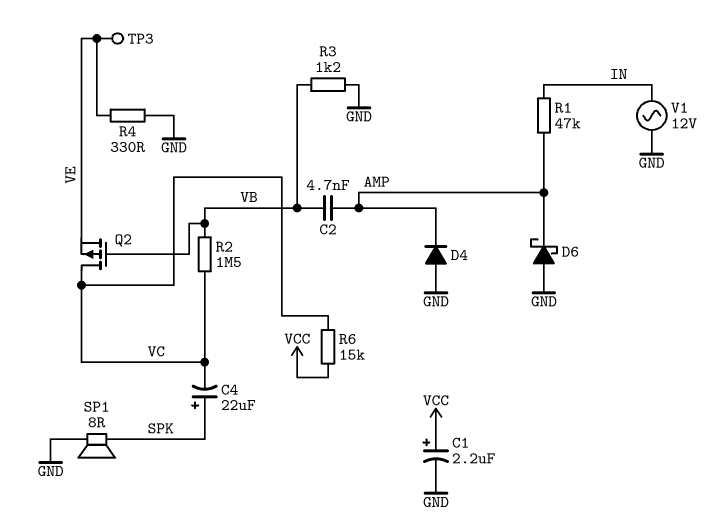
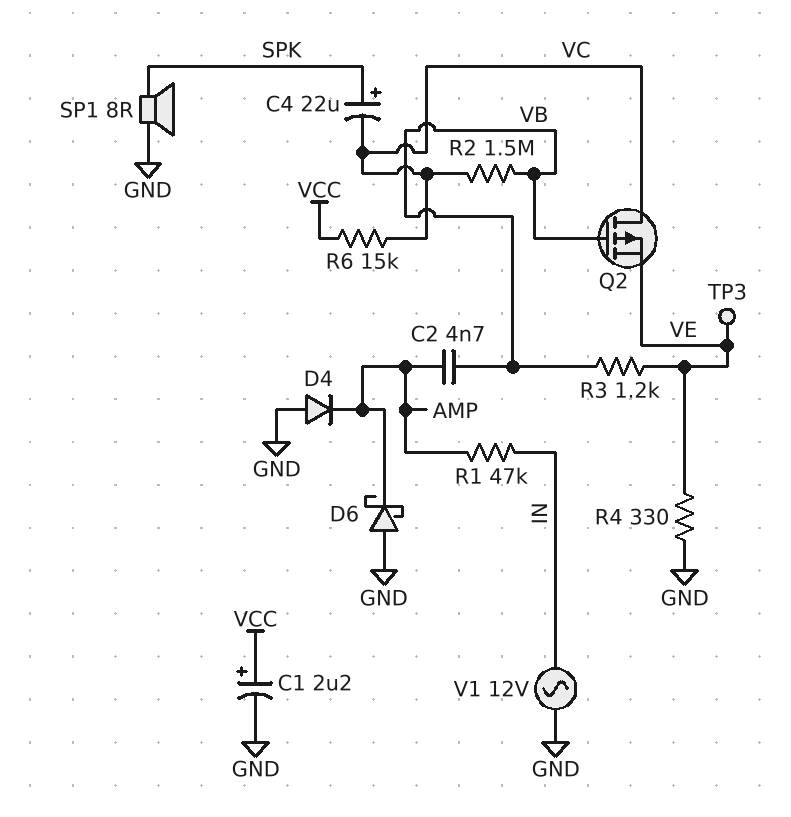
R3: 1.2k (GND, VB) -> 1.2k (VB, VE)

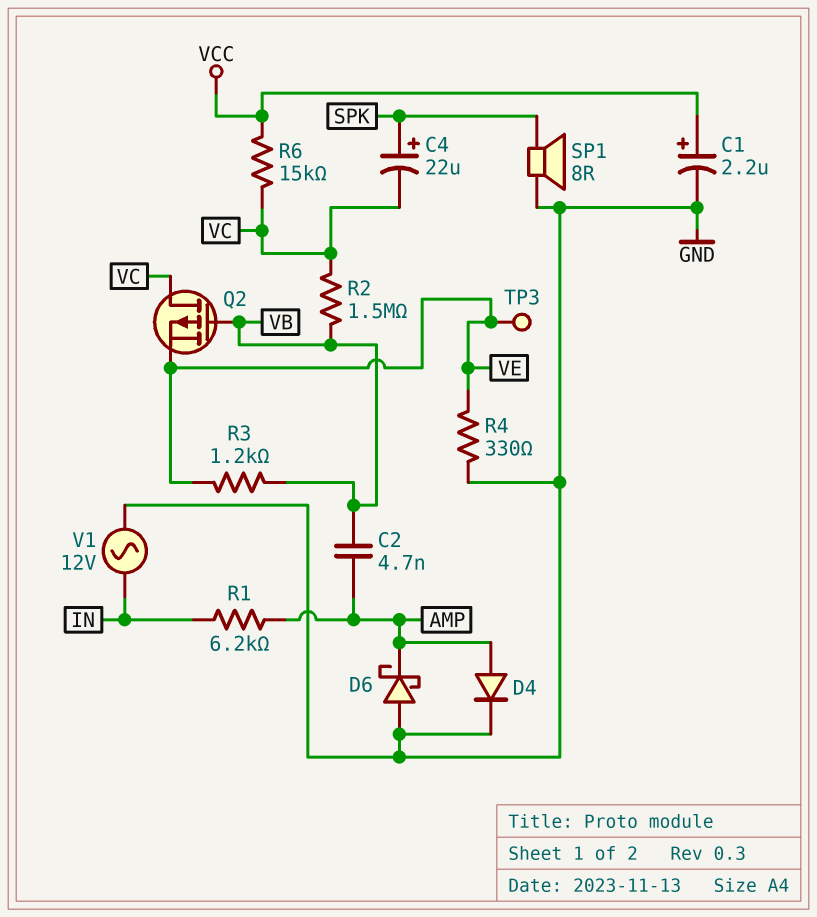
D4: diode (A GND, K AMP) -> diode (A AMP, K GND)
R1: 47k (AMP, IN) -> 6.2k (AMP, IN)

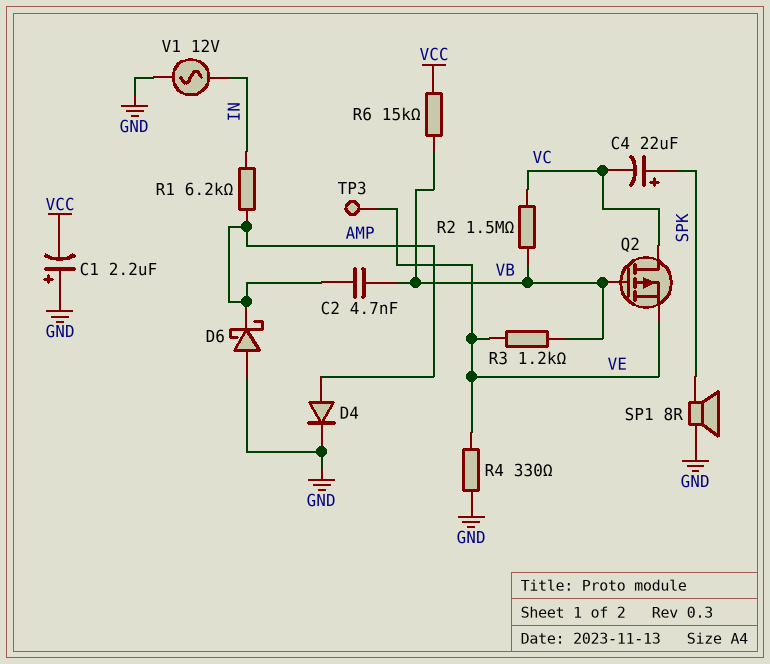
C1: 2.2uF (plus VCC, minus GND) -> 2.2uF (plus GND, minus VCC)
R6: 15k (VC, VCC) -> 15k (VB, VCC)

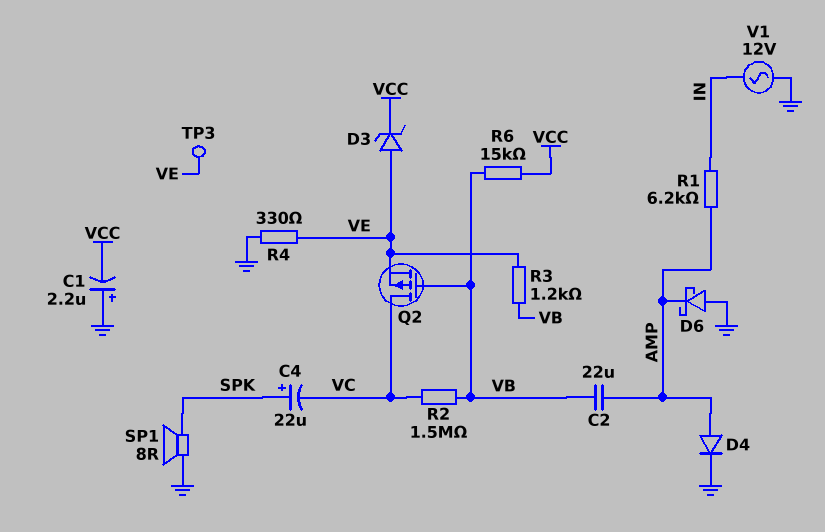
C2: 4.7nF (AMP, VB) -> 22uF (AMP, VB)
D3: none -> zener (A VE, K VCC)

